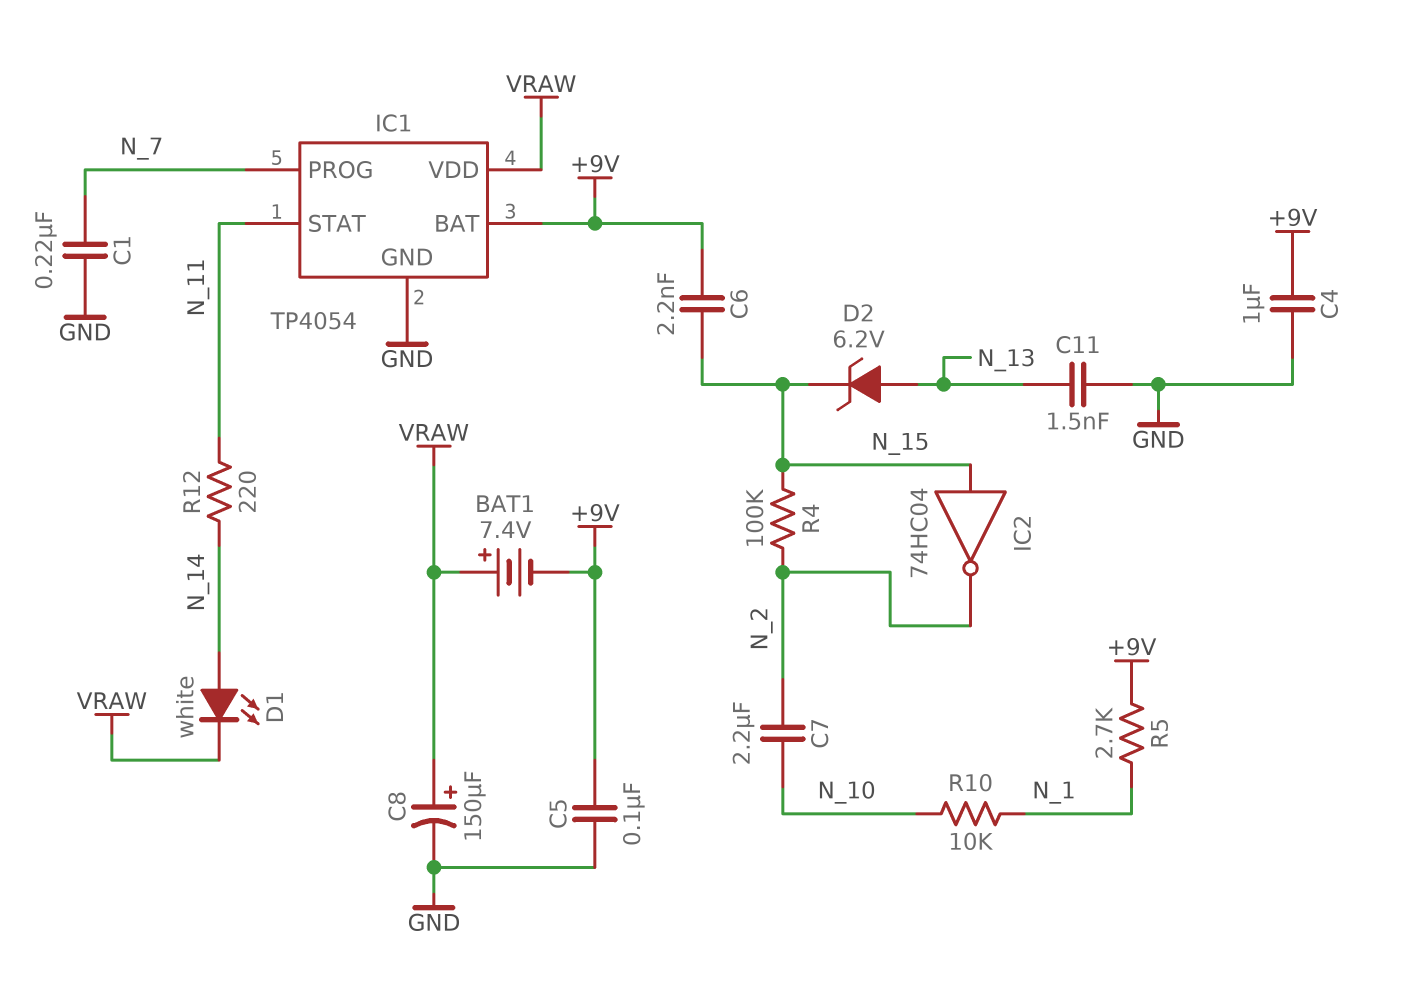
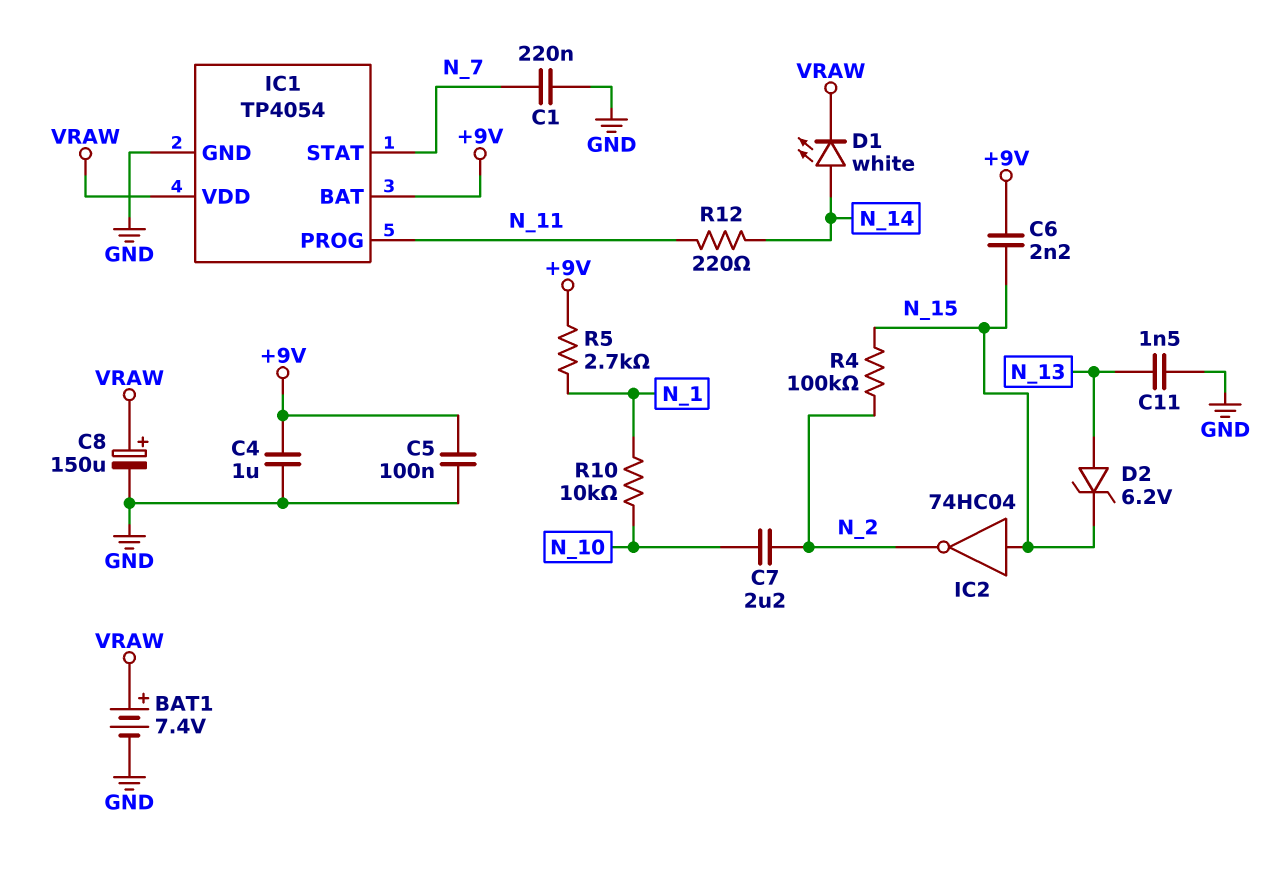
BAT1: 7.4V (plus VRAW, minus +9V) -> 7.4V (plus VRAW, minus GND)
IC1 pin PROG: N_7 -> N_11
IC1 pin STAT: N_11 -> N_7

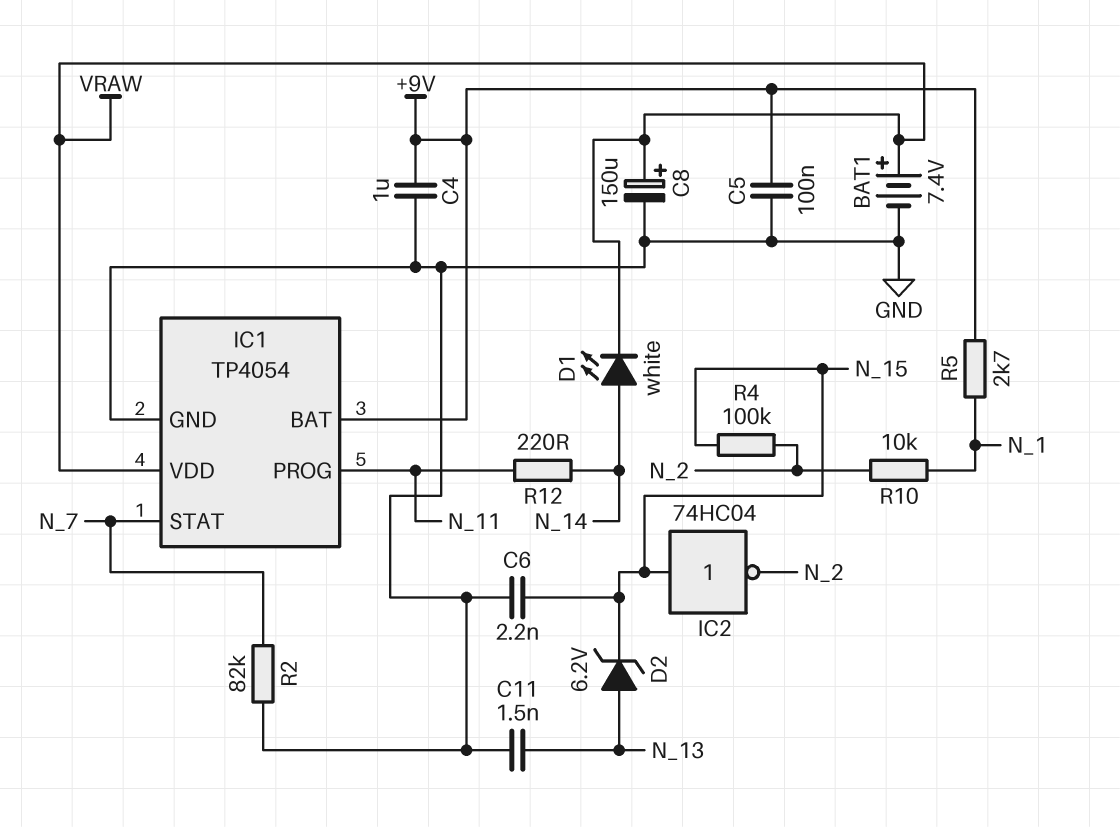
C1: 220nF (GND, N_7) -> none
C6: 2.2nF (+9V, N_15) -> 2.2nF (GND, N_15)
C7: 2.2uF (N_2, N_10) -> none
R2: none -> 82k (GND, N_7)
R10: 10k (N_1, N_10) -> 10k (N_1, N_2)

